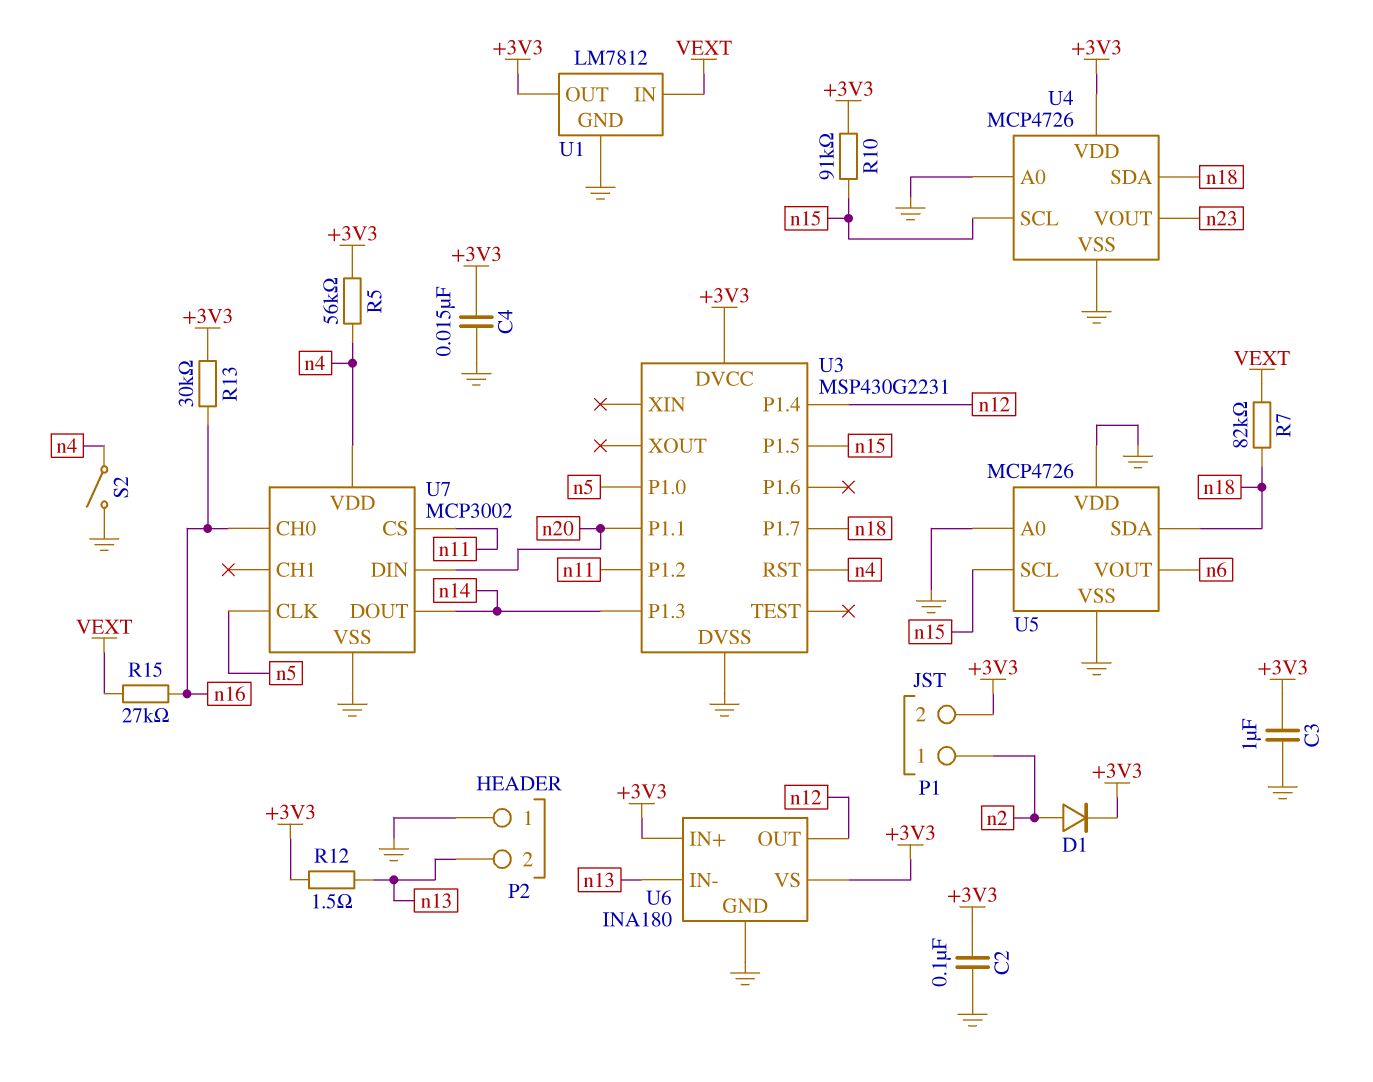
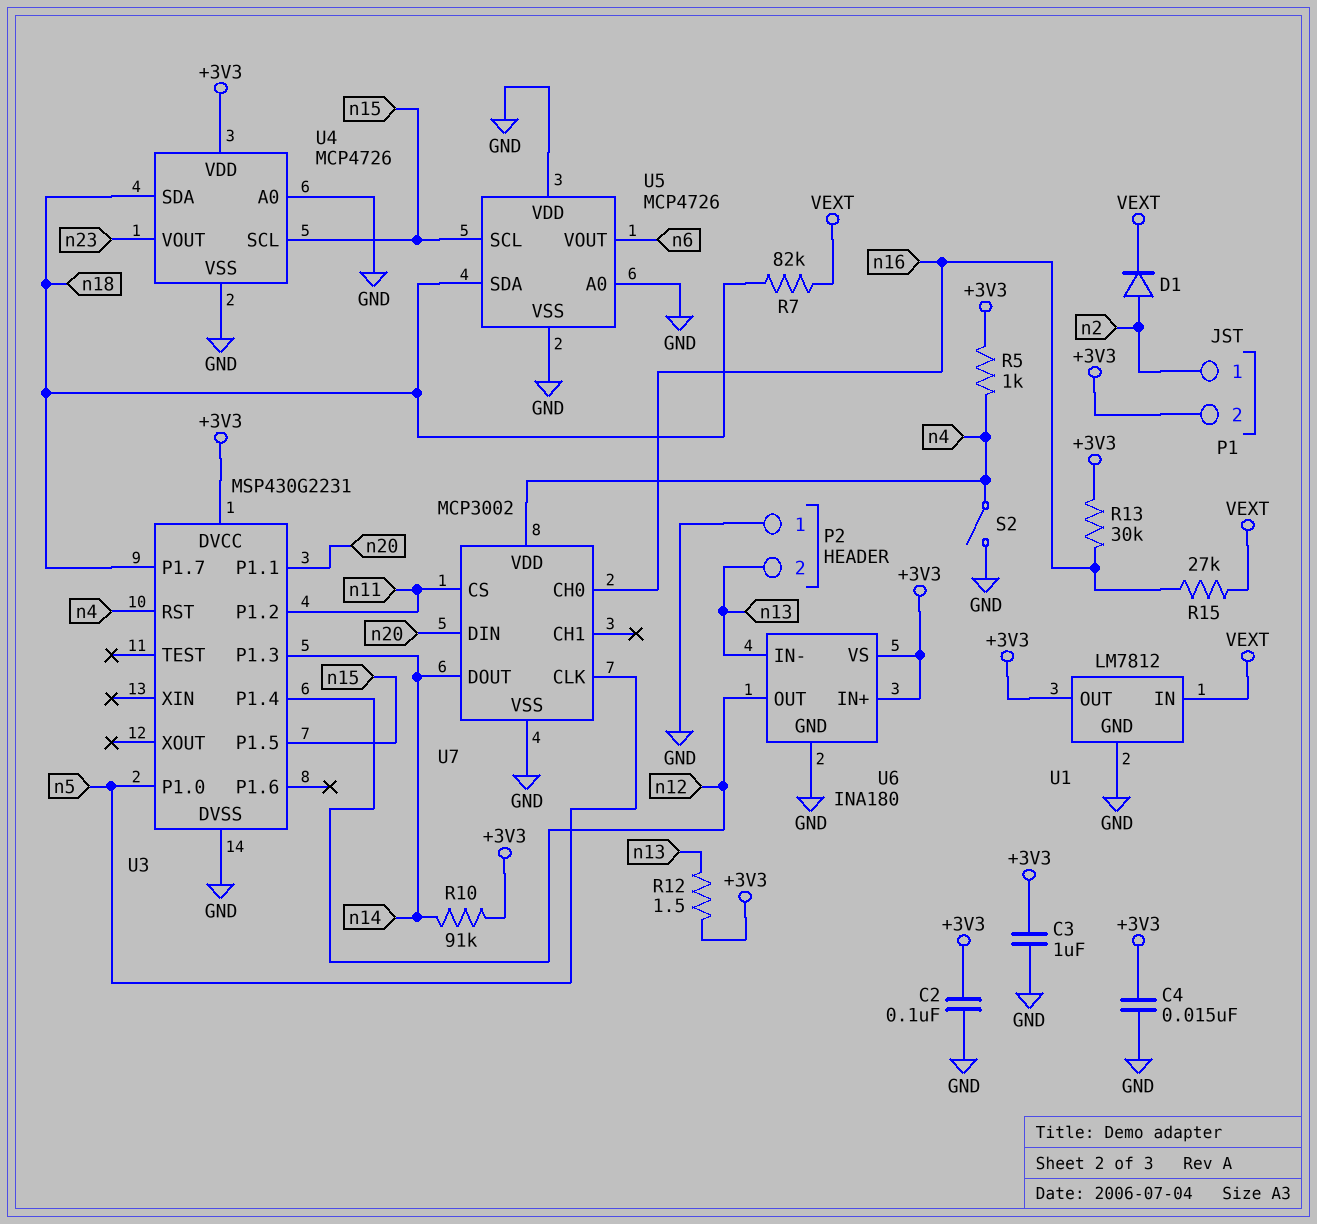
D1: diode (A n2, K +3V3) -> diode (A n2, K VEXT)
R5: 56k (+3V3, n4) -> 1k (+3V3, n4)
R10: 91k (+3V3, n15) -> 91k (+3V3, n14)

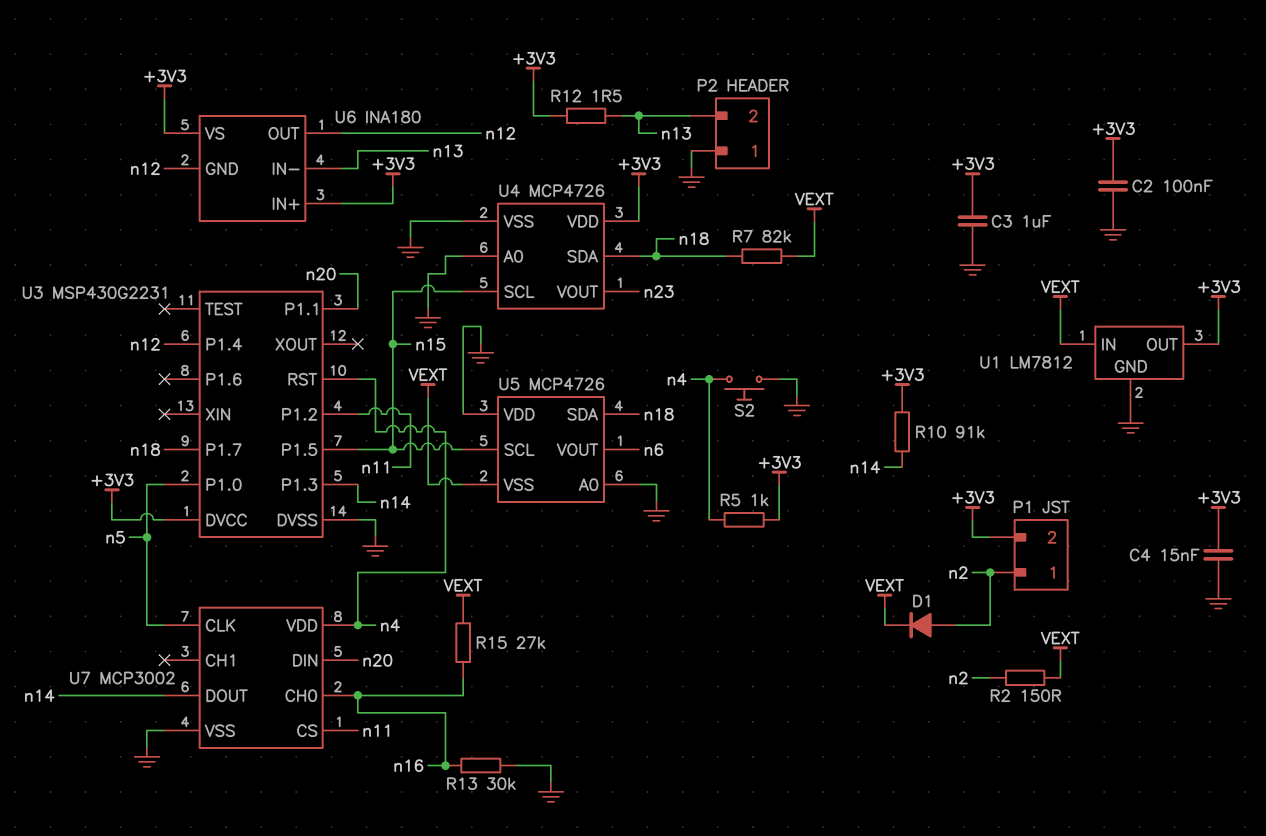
R2: none -> 150 (VEXT, n2)
R13: 30k (+3V3, n16) -> 30k (GND, n16)
S2: switch (GND, n4) -> button (GND, n4)
U5 pin VSS: GND -> VEXT
U6 pin GND: GND -> n12

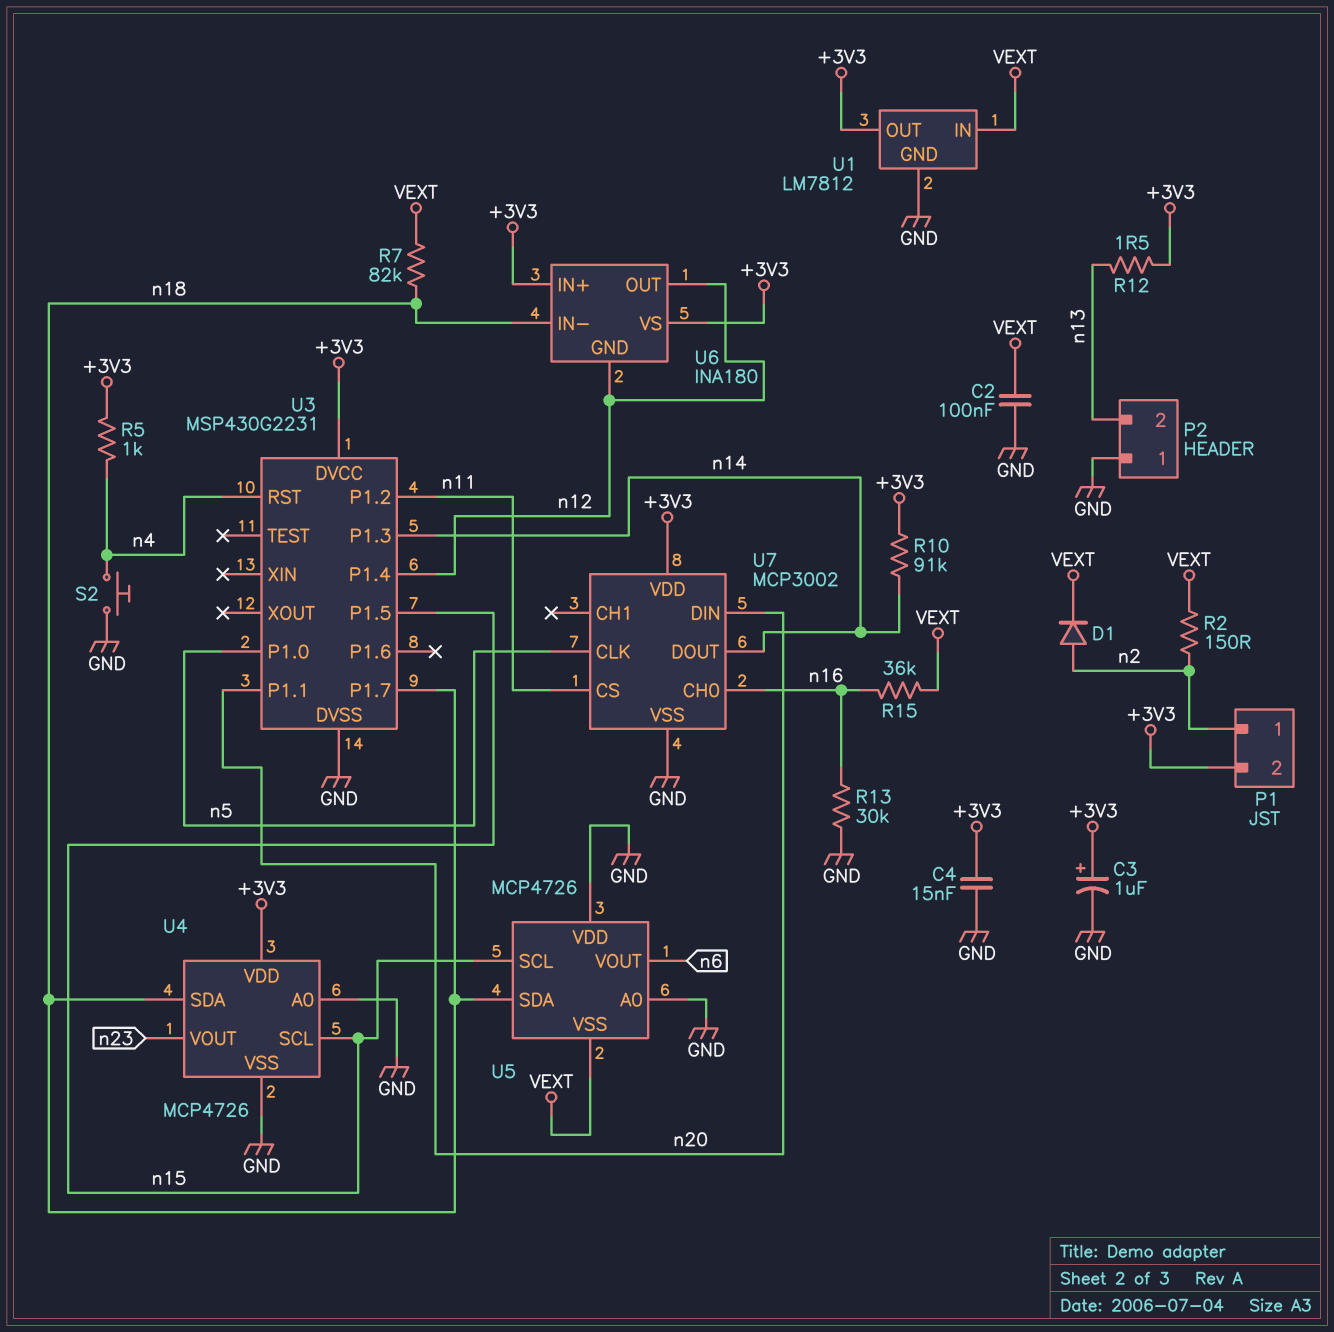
C2: 100nF (+3V3, GND) -> 100nF (GND, VEXT)
C3: 1uF (+3V3, GND) -> 1uF (plus +3V3, minus GND)
R15: 27k (VEXT, n16) -> 36k (VEXT, n16)
U6 pin IN-: n13 -> n18
U7 pin VDD: n4 -> +3V3

